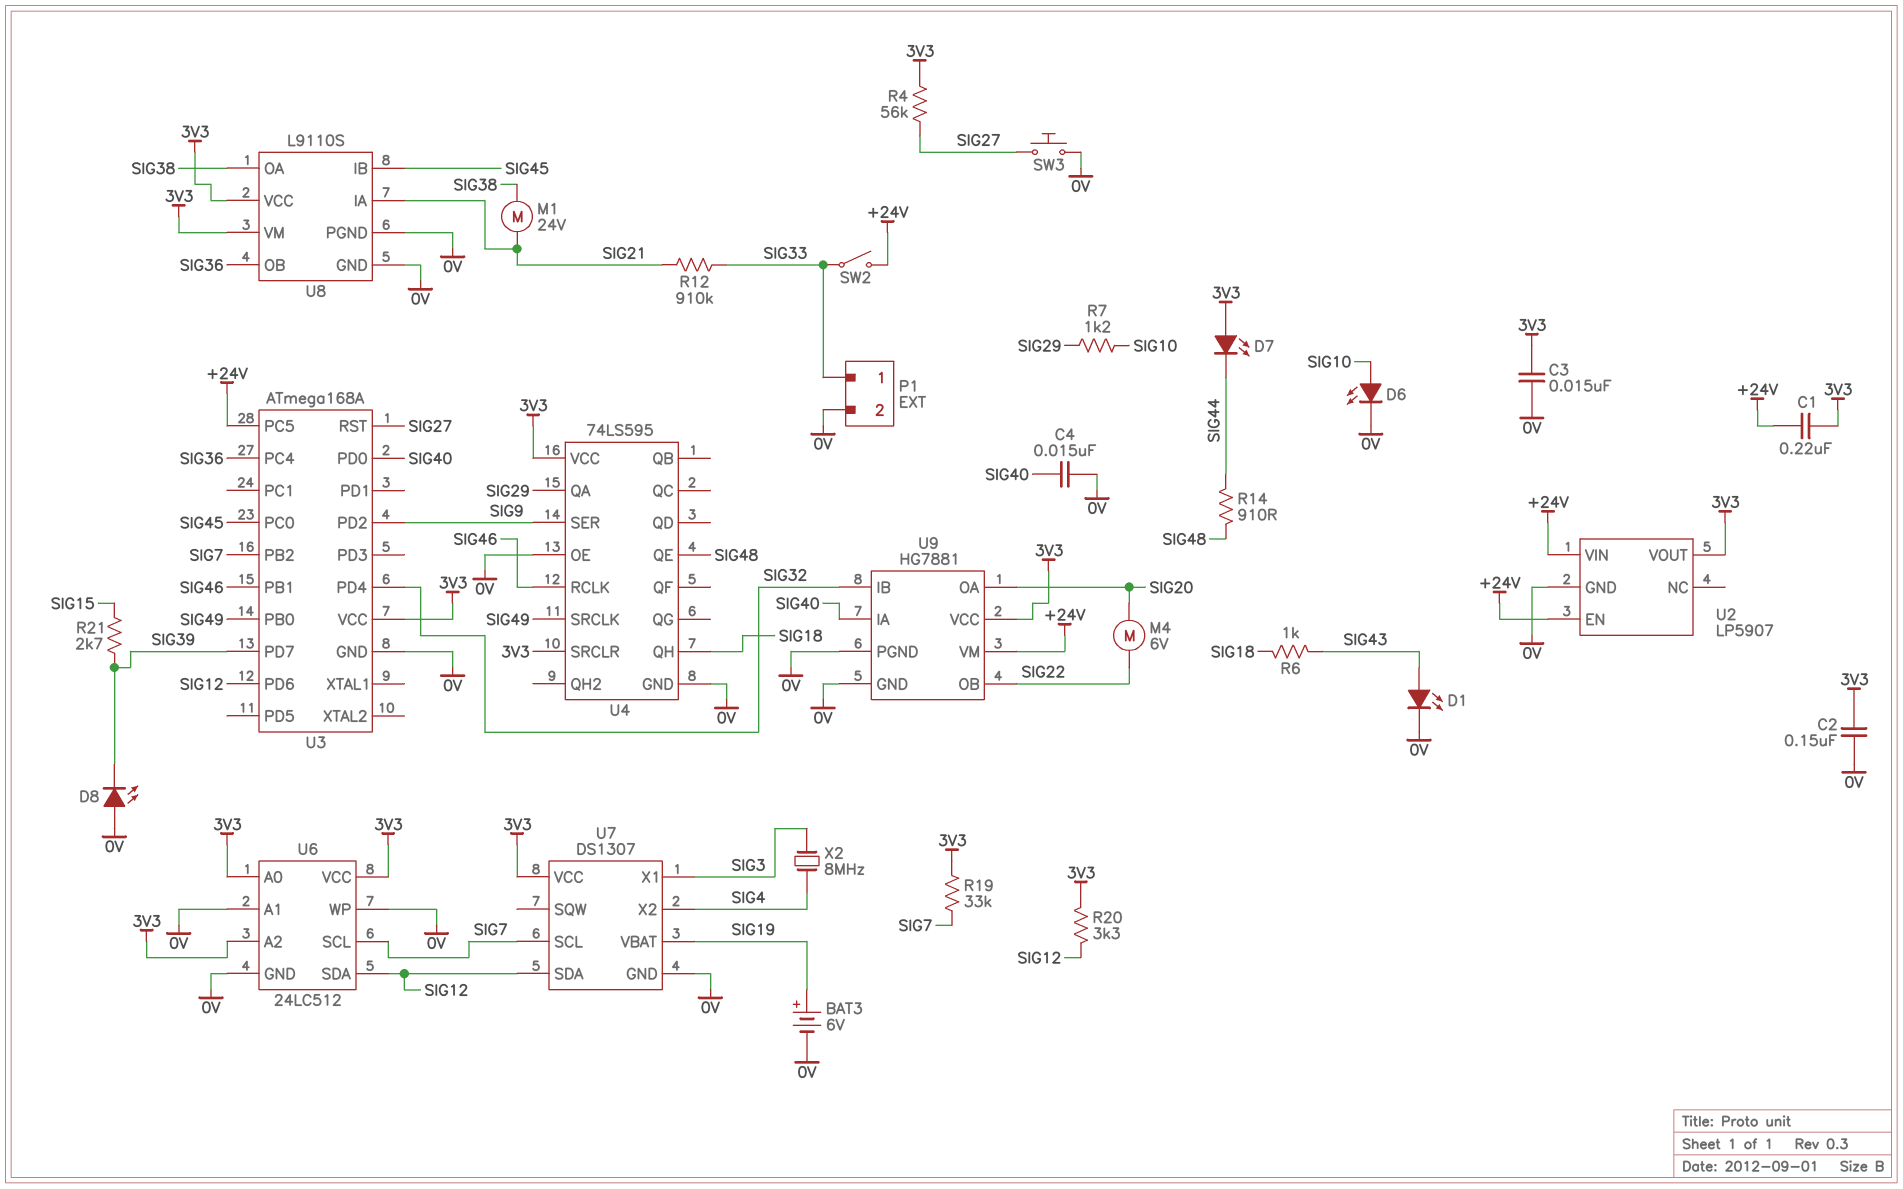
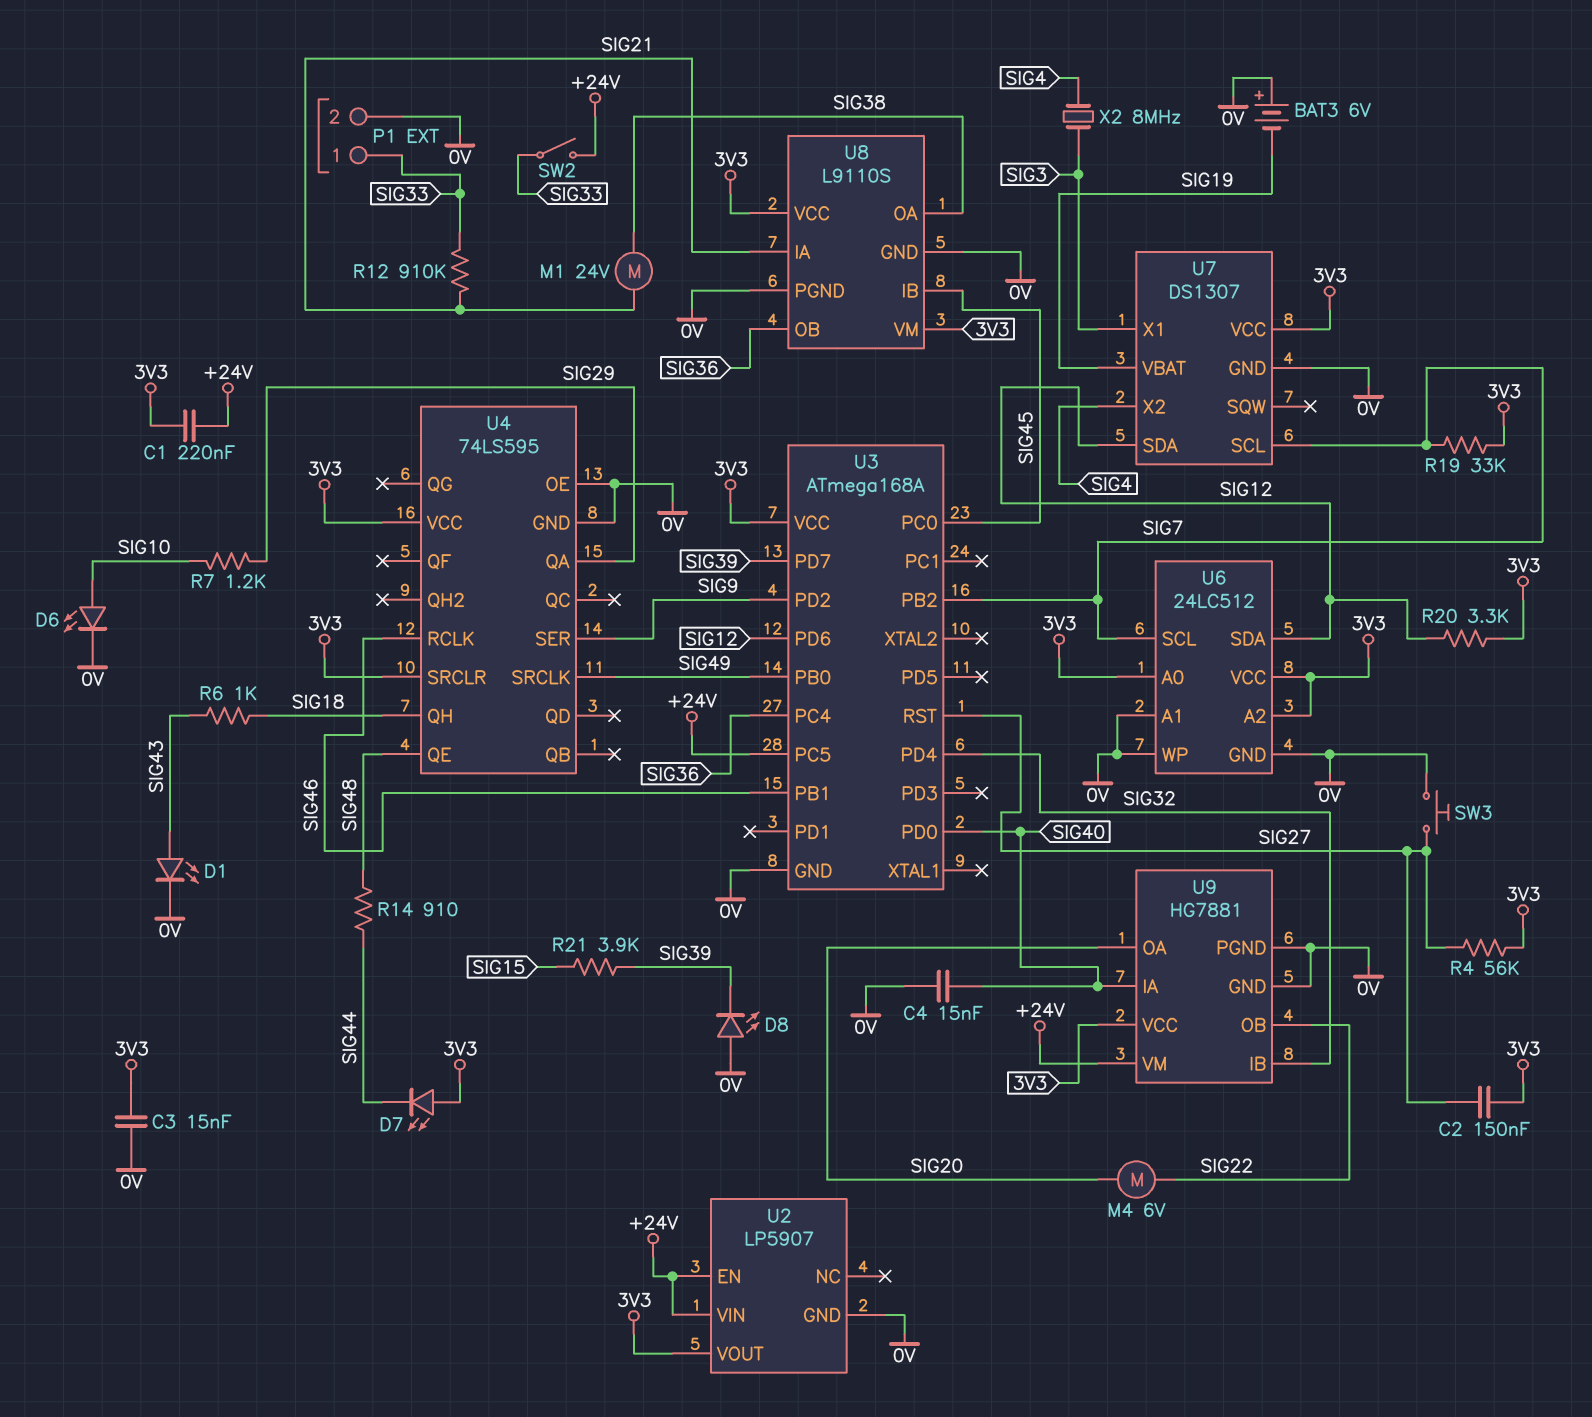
BAT3: 6V (plus SIG19, minus 0V) -> 6V (plus 0V, minus SIG19)
C2: 150nF (0V, 3V3) -> 150nF (3V3, SIG27)
R21: 2.7k (SIG15, SIG39) -> 3.9k (SIG15, SIG39)

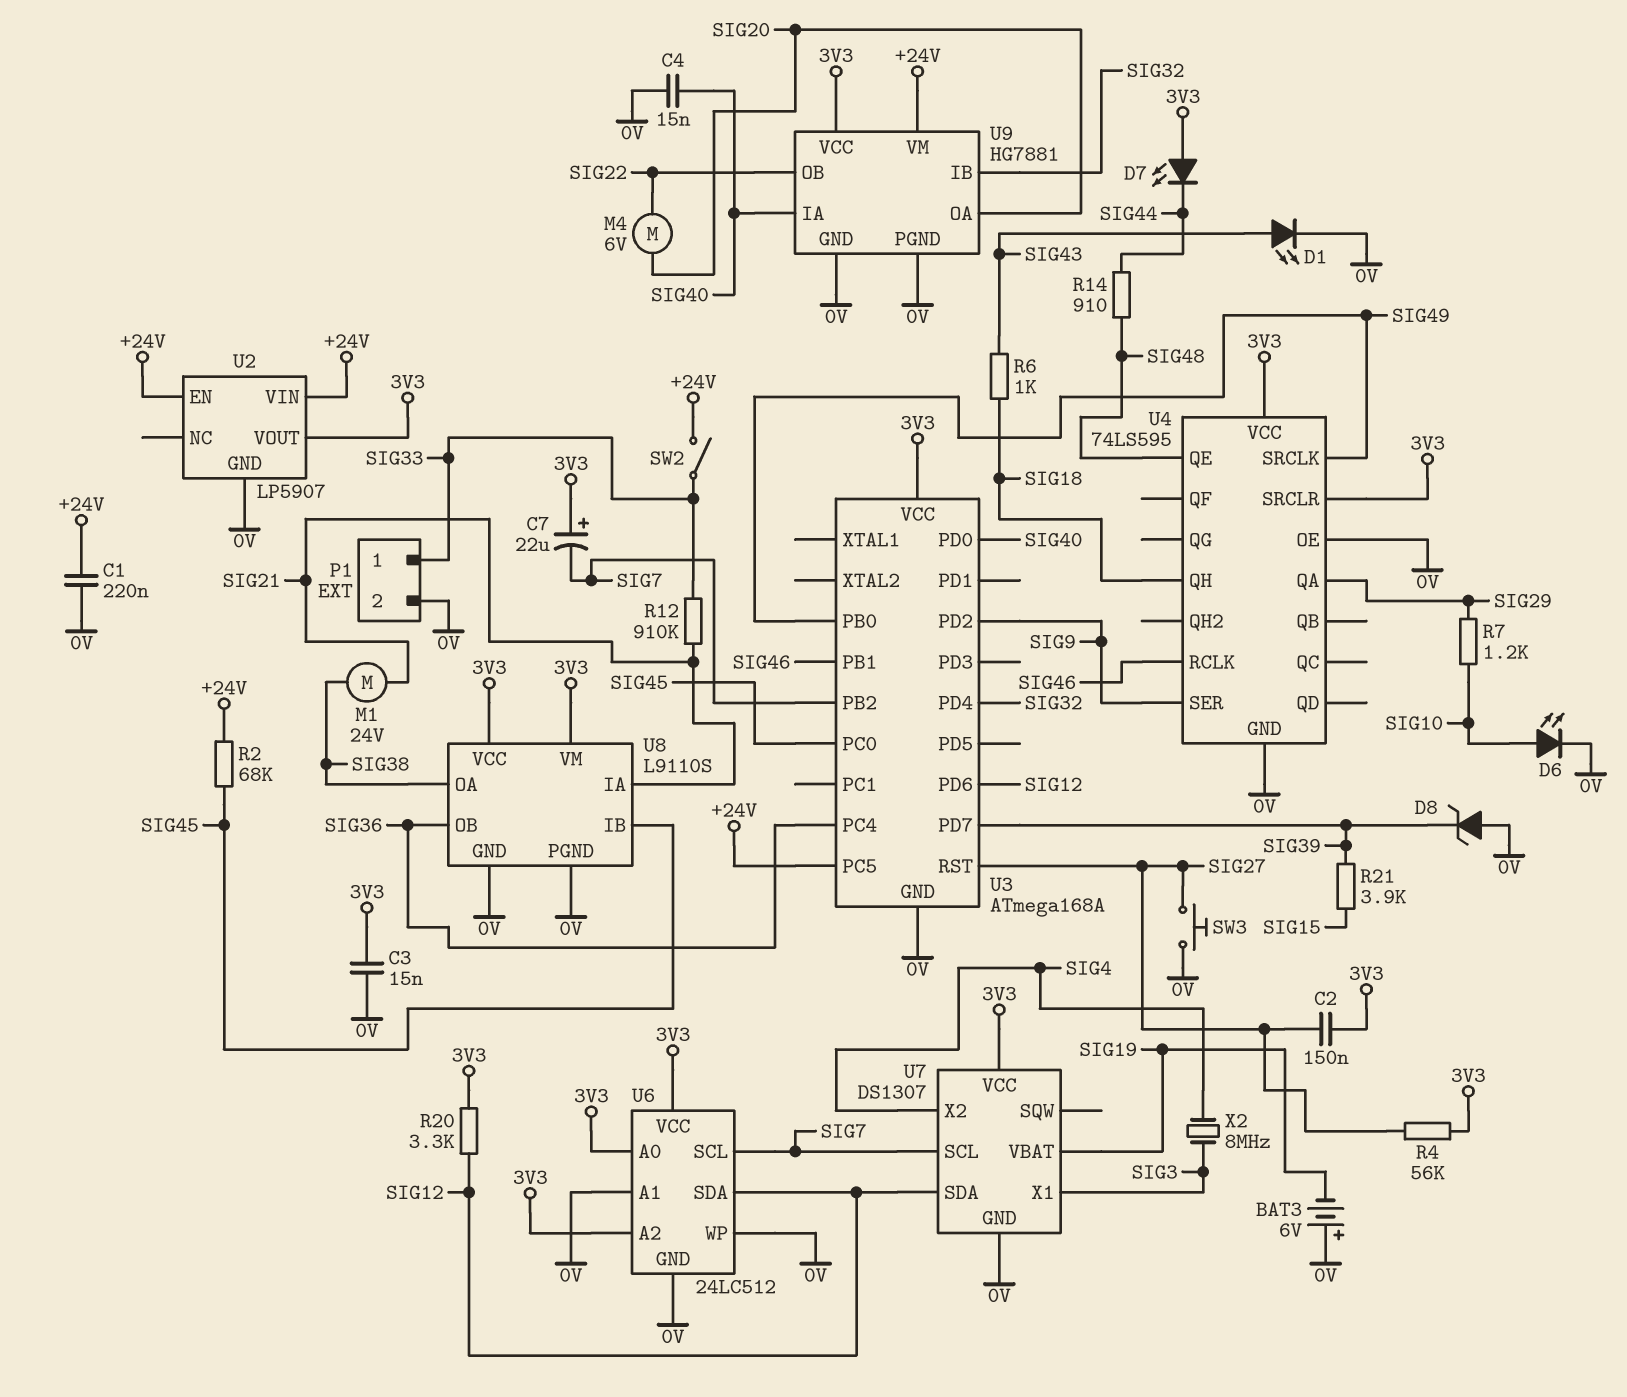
C1: 220nF (+24V, 3V3) -> 220nF (+24V, 0V)
C7: none -> 22uF (plus 3V3, minus SIG7)
D8: LED (A 0V, K SIG39) -> zener (A 0V, K SIG39)
R2: none -> 68k (+24V, SIG45)
R19: 33k (3V3, SIG7) -> none

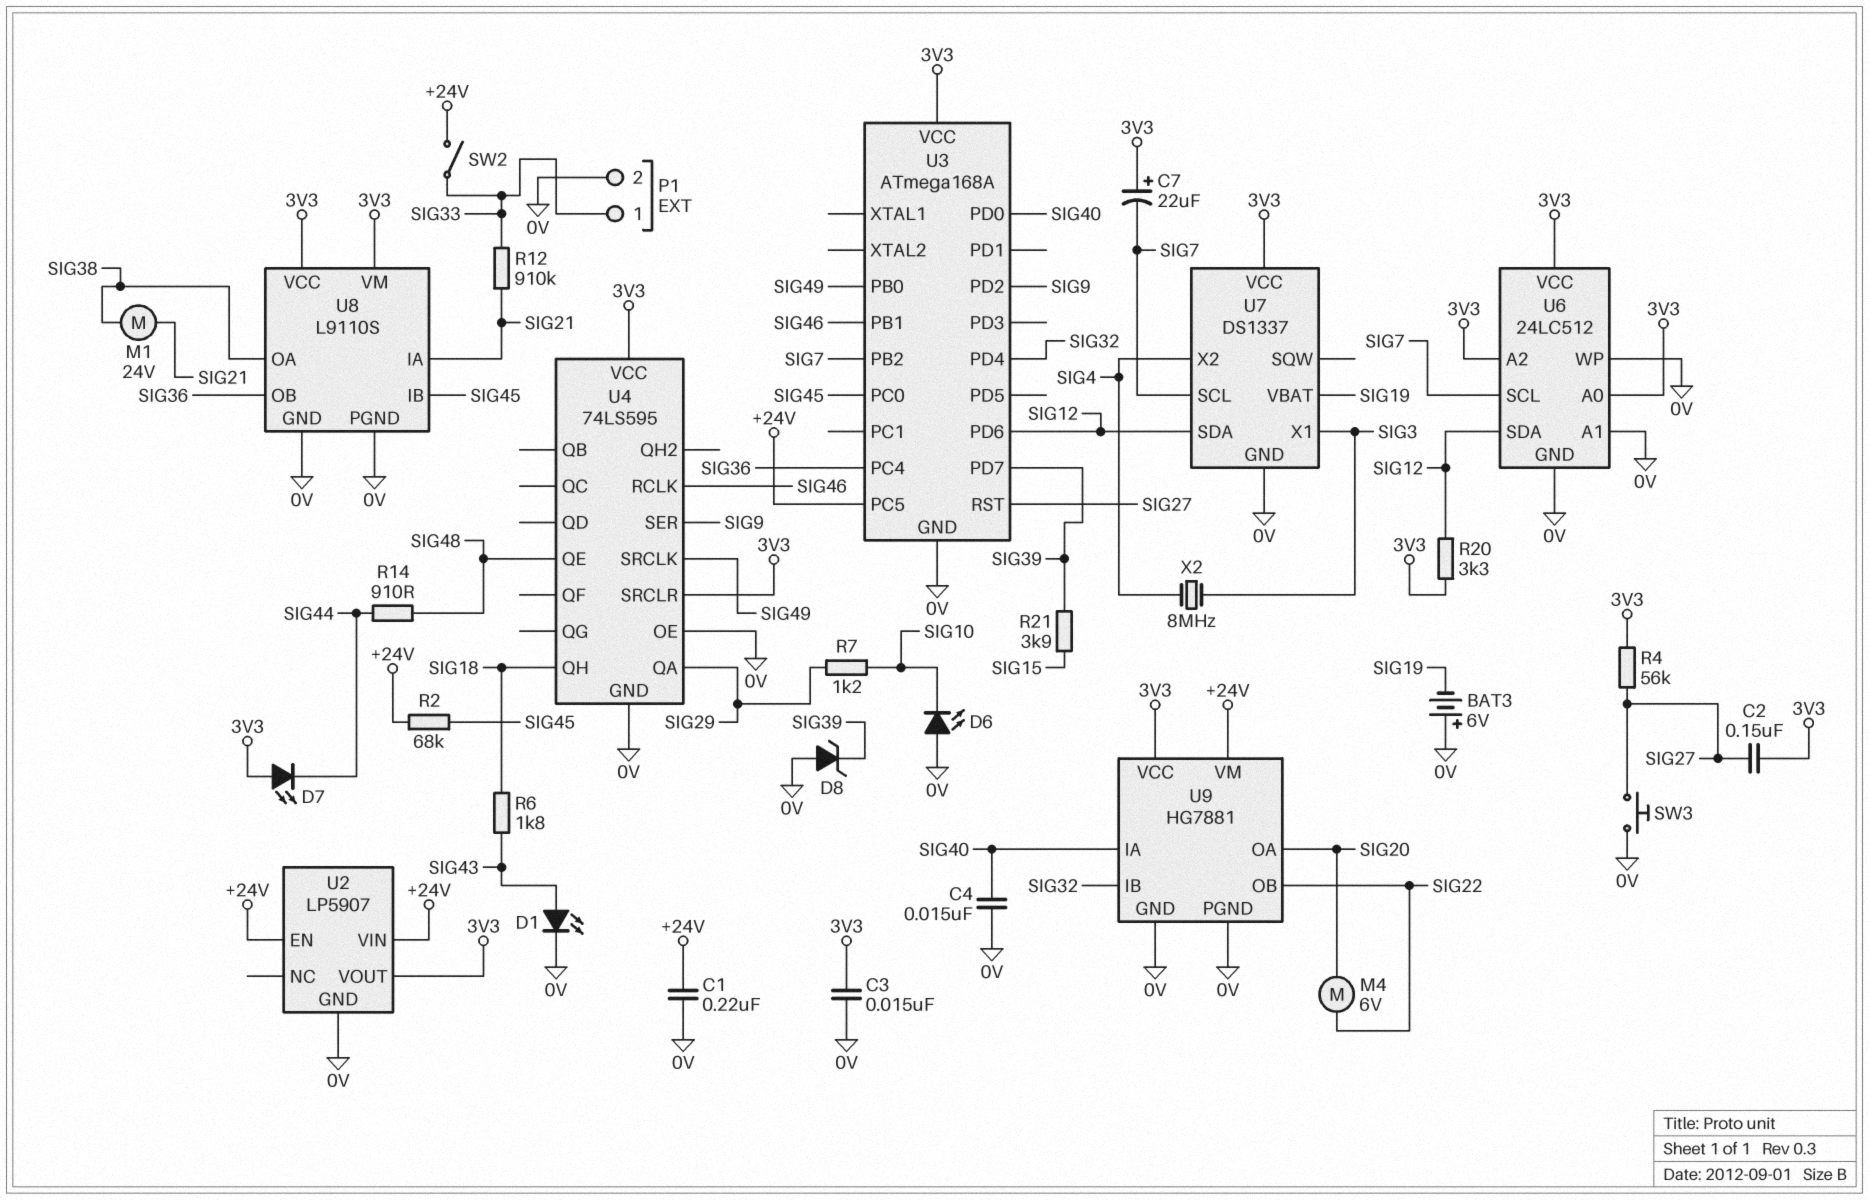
D6: LED (A SIG10, K 0V) -> LED (A 0V, K SIG10)
R6: 1k (SIG18, SIG43) -> 1.8k (SIG18, SIG43)
U7: DS1307 -> DS1337

